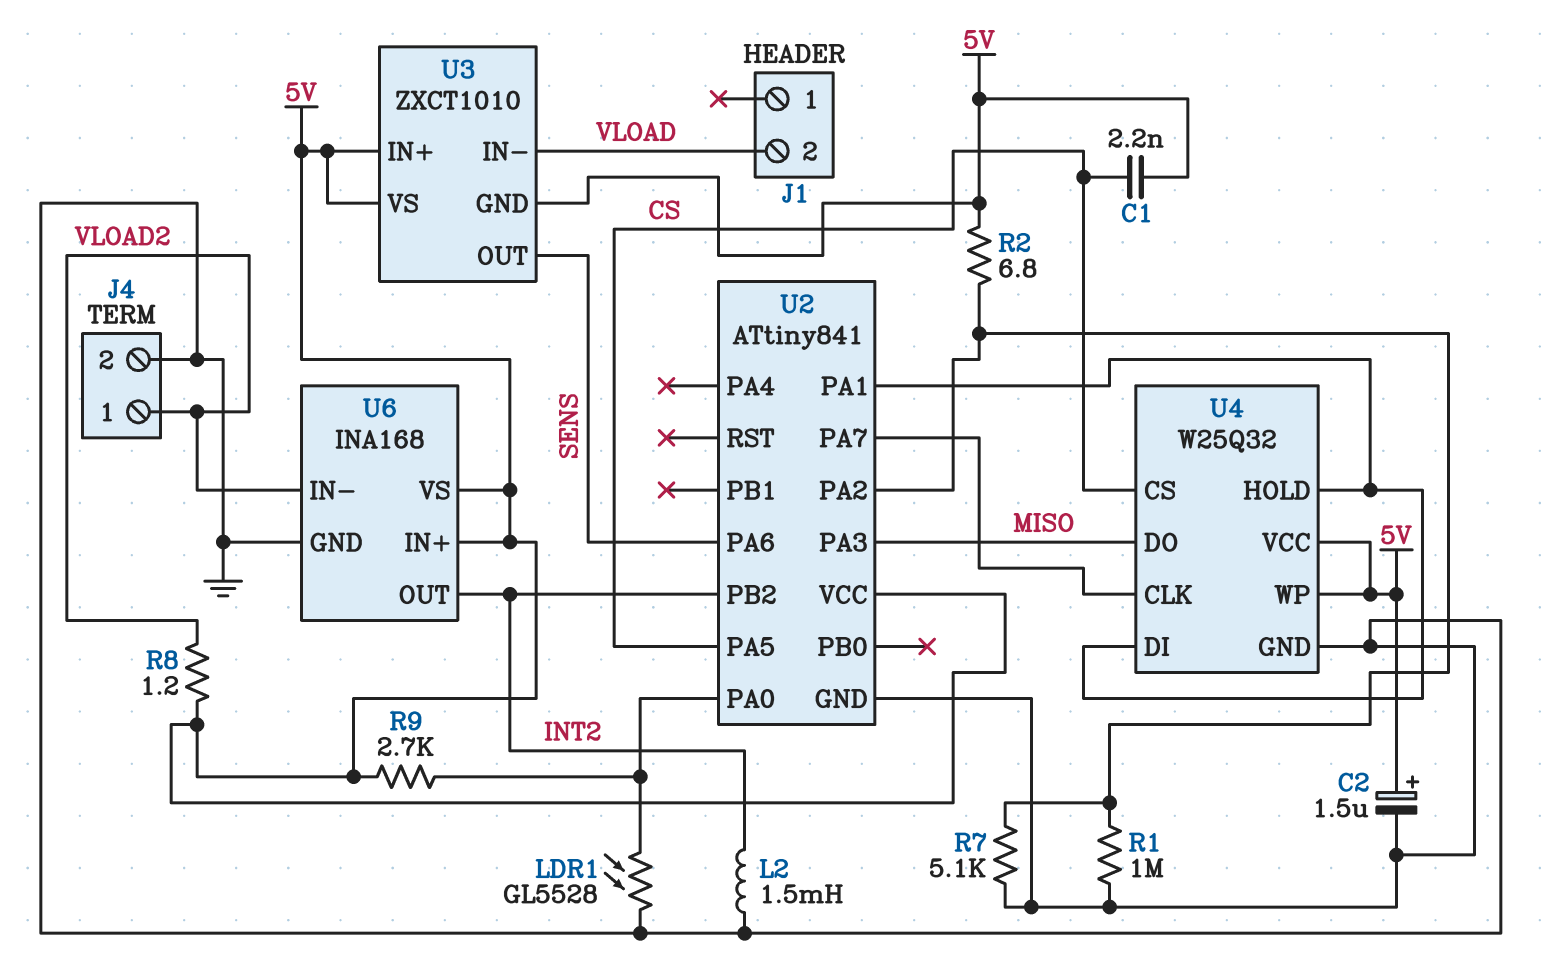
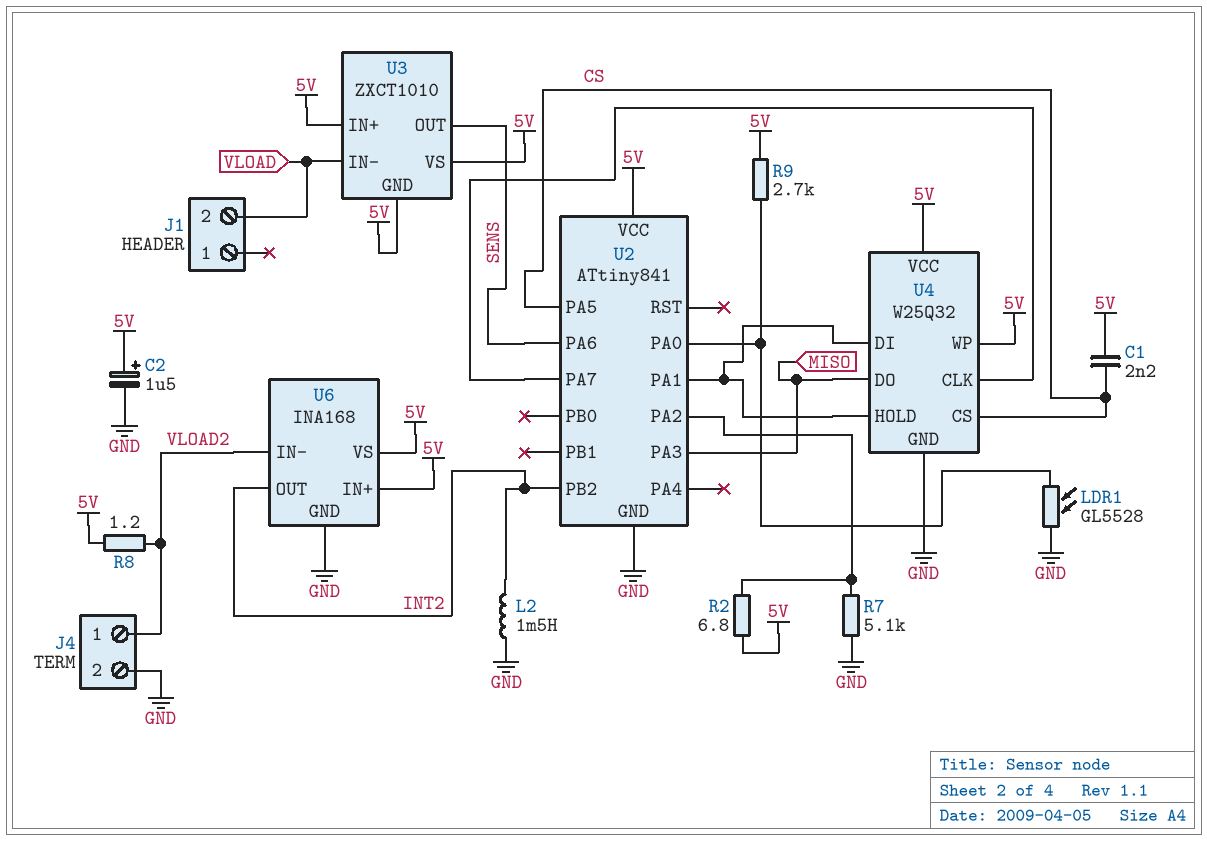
R1: 1M (GND, U2/PA2) -> none

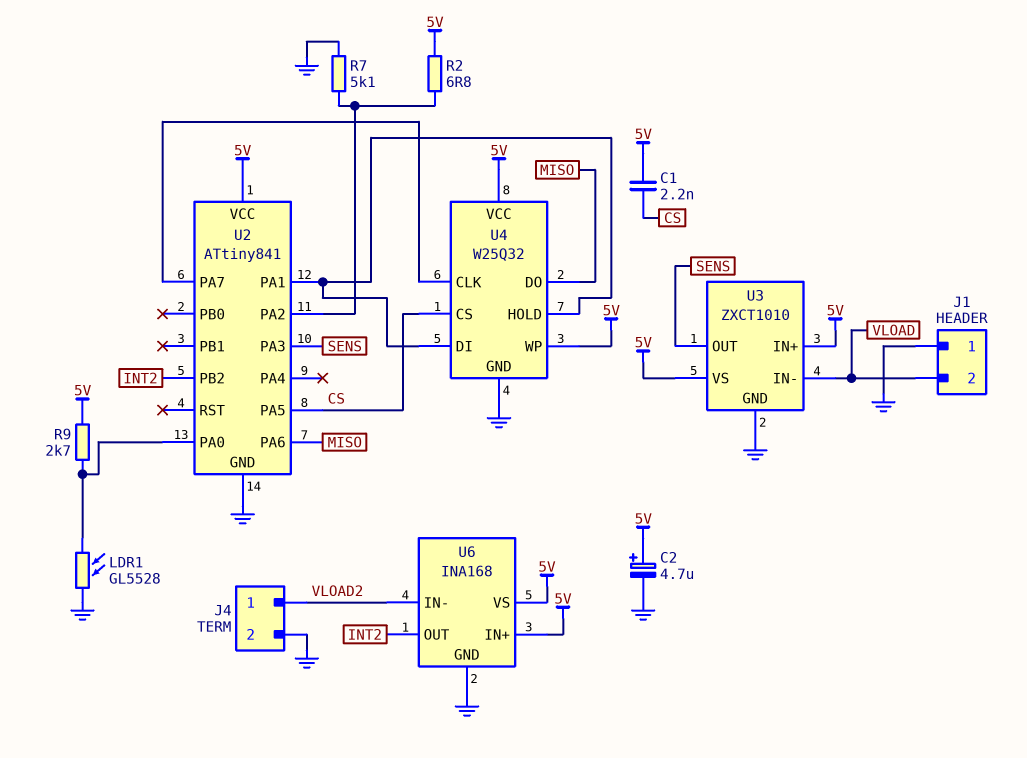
C2: 1.5uF (plus 5V, minus GND) -> 4.7uF (plus 5V, minus GND)
J1 pin 1: none -> GND
L2: 1.5mH (GND, INT2) -> none
R8: 1.2 (5V, VLOAD2) -> none
U2 pin PA3: MISO -> SENS
U2 pin PA6: SENS -> MISO
U3 pin GND: 5V -> GND

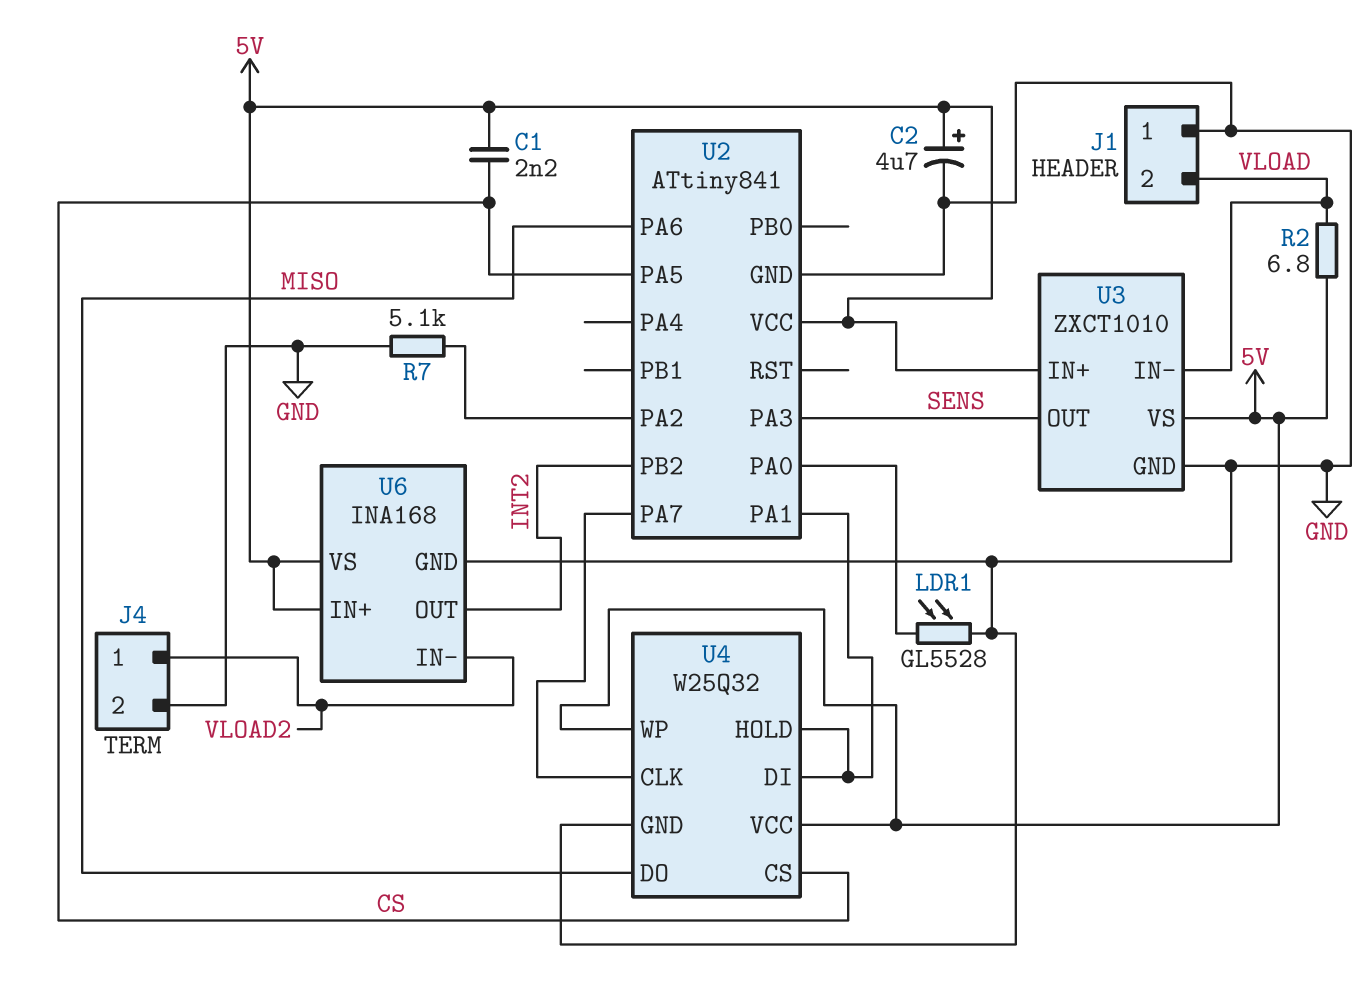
R2: 6.8 (5V, U2/PA2) -> 6.8 (5V, VLOAD)
R9: 2.7k (5V, U2/PA0) -> none

